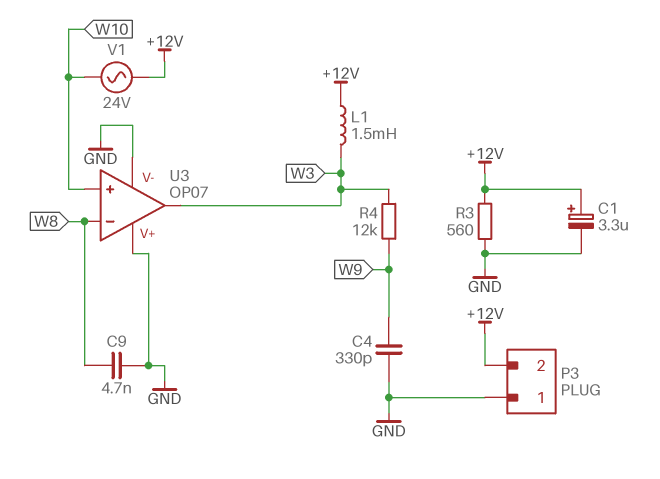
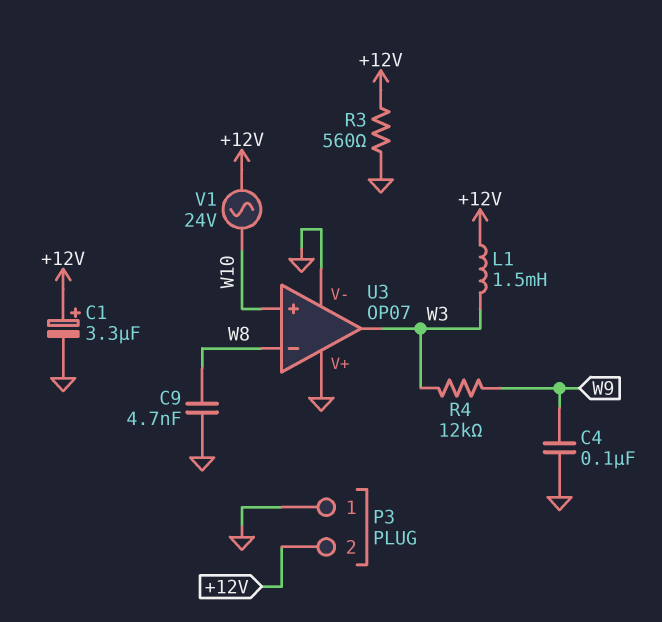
C4: 330pF (GND, W9) -> 100nF (GND, W9)

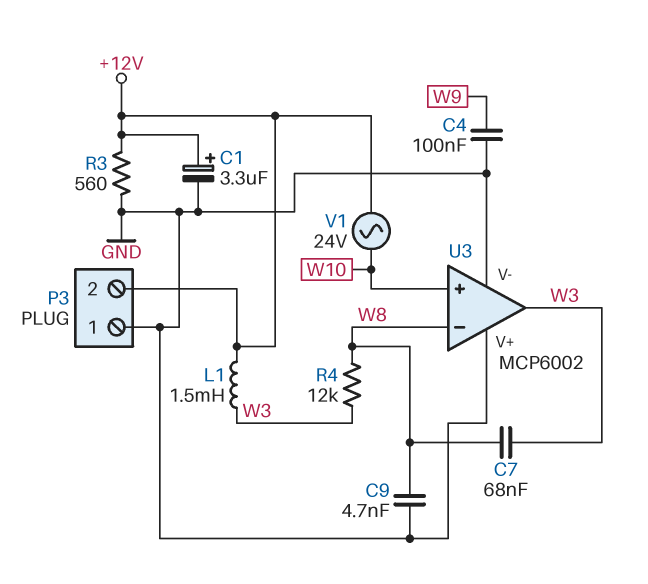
C7: none -> 68nF (W3, W8)
R4: 12k (W3, W9) -> 12k (W3, W8)
U3: OP07 -> MCP6002

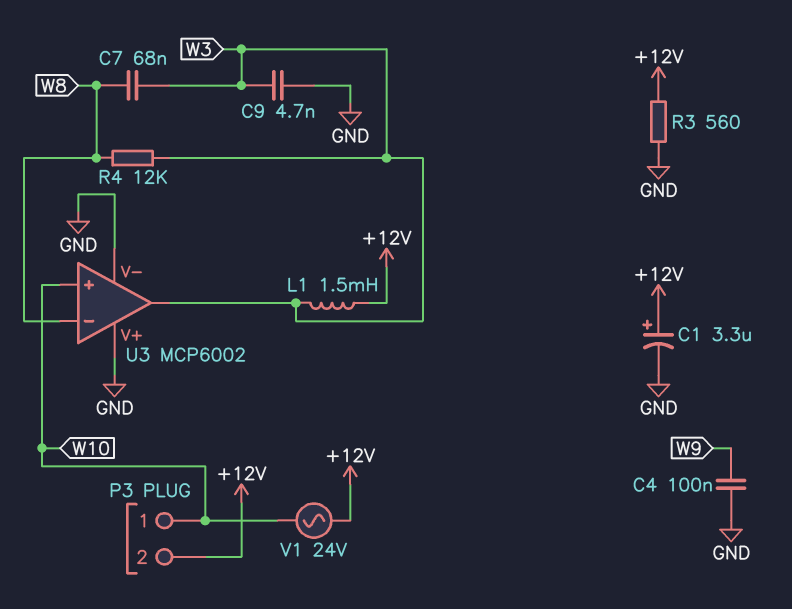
C9: 4.7nF (GND, W8) -> 4.7nF (GND, W3)
P3 pin 1: GND -> W10

